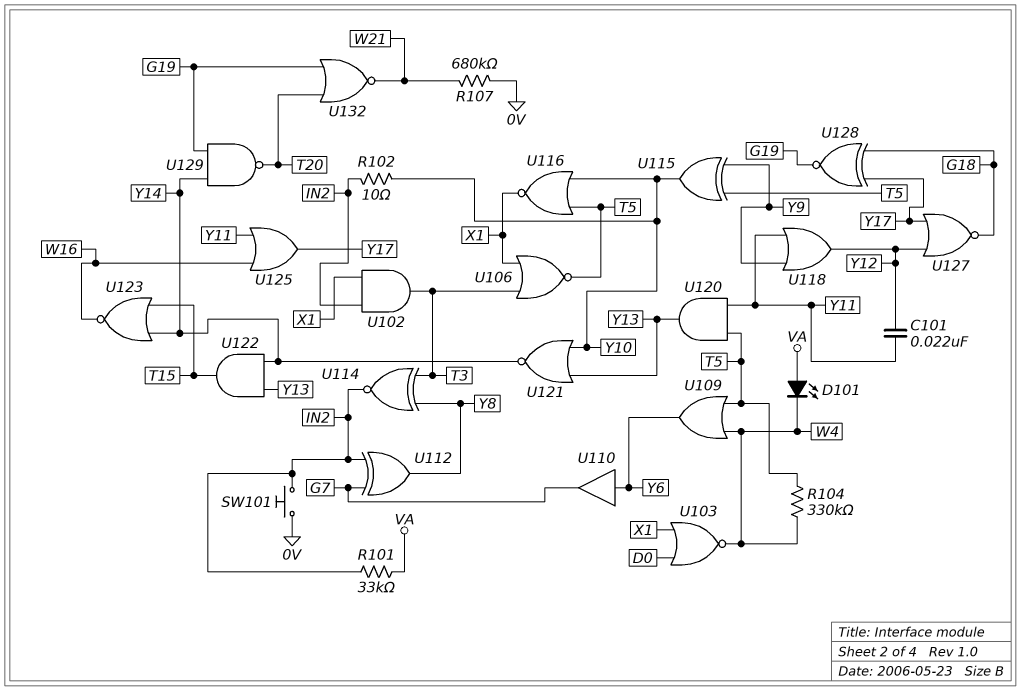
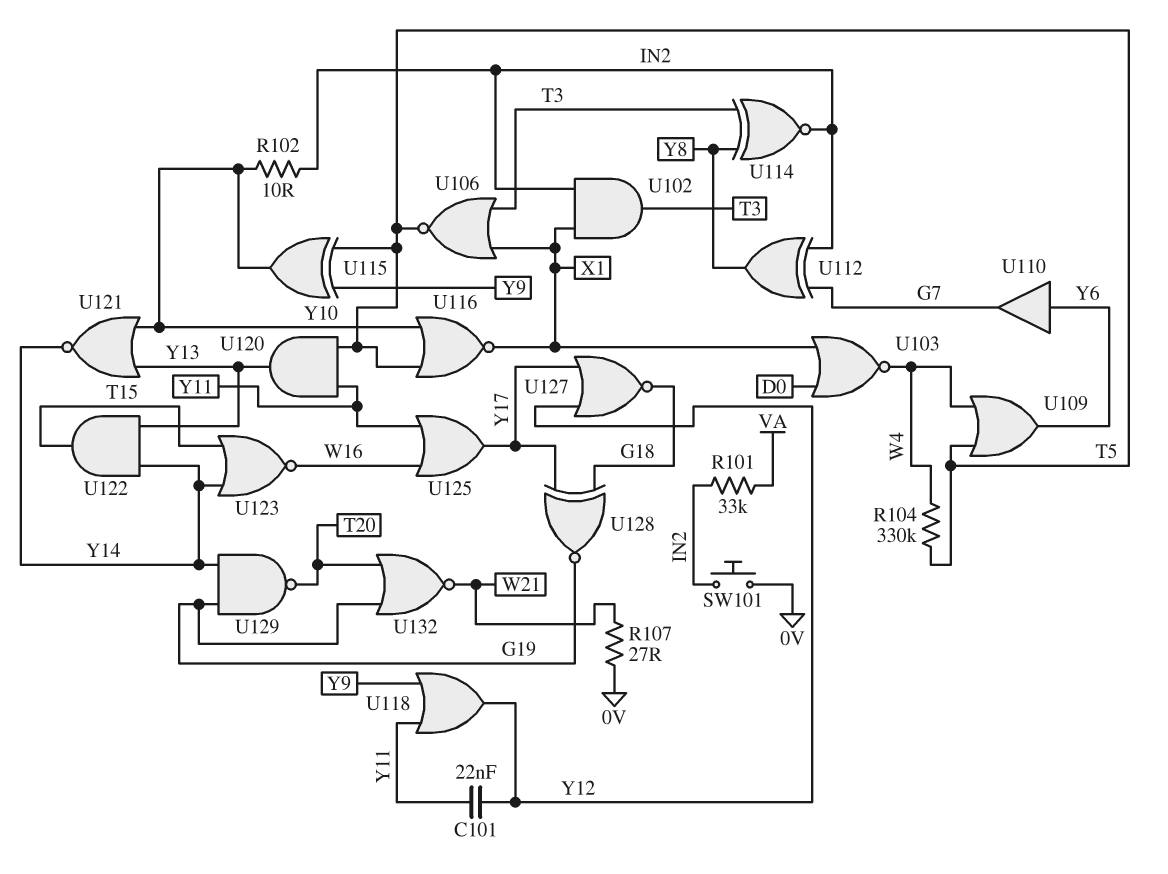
D101: LED (A VA, K W4) -> none
R107: 680k (0V, W21) -> 27 (0V, W21)

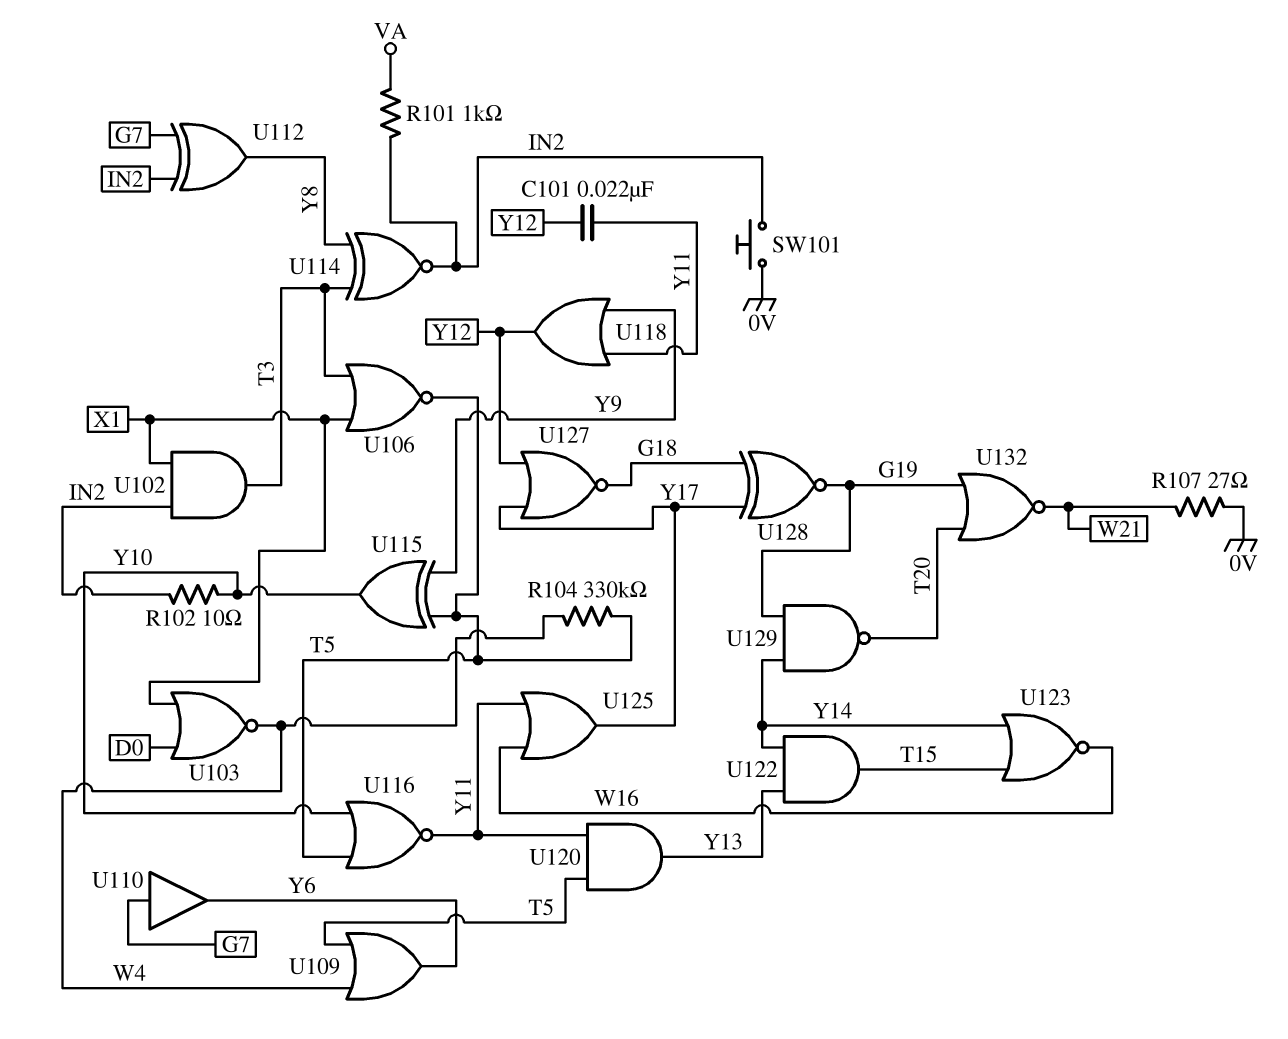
R101: 33k (IN2, VA) -> 1k (IN2, VA)
U110: buffer (in Y6, out G7) -> buffer (in G7, out Y6)
U116: NOR (in T5, in Y10, out X1) -> NOR (in T5, in Y10, out Y11)
U121: NOR (in Y10, in Y13, out Y14) -> none

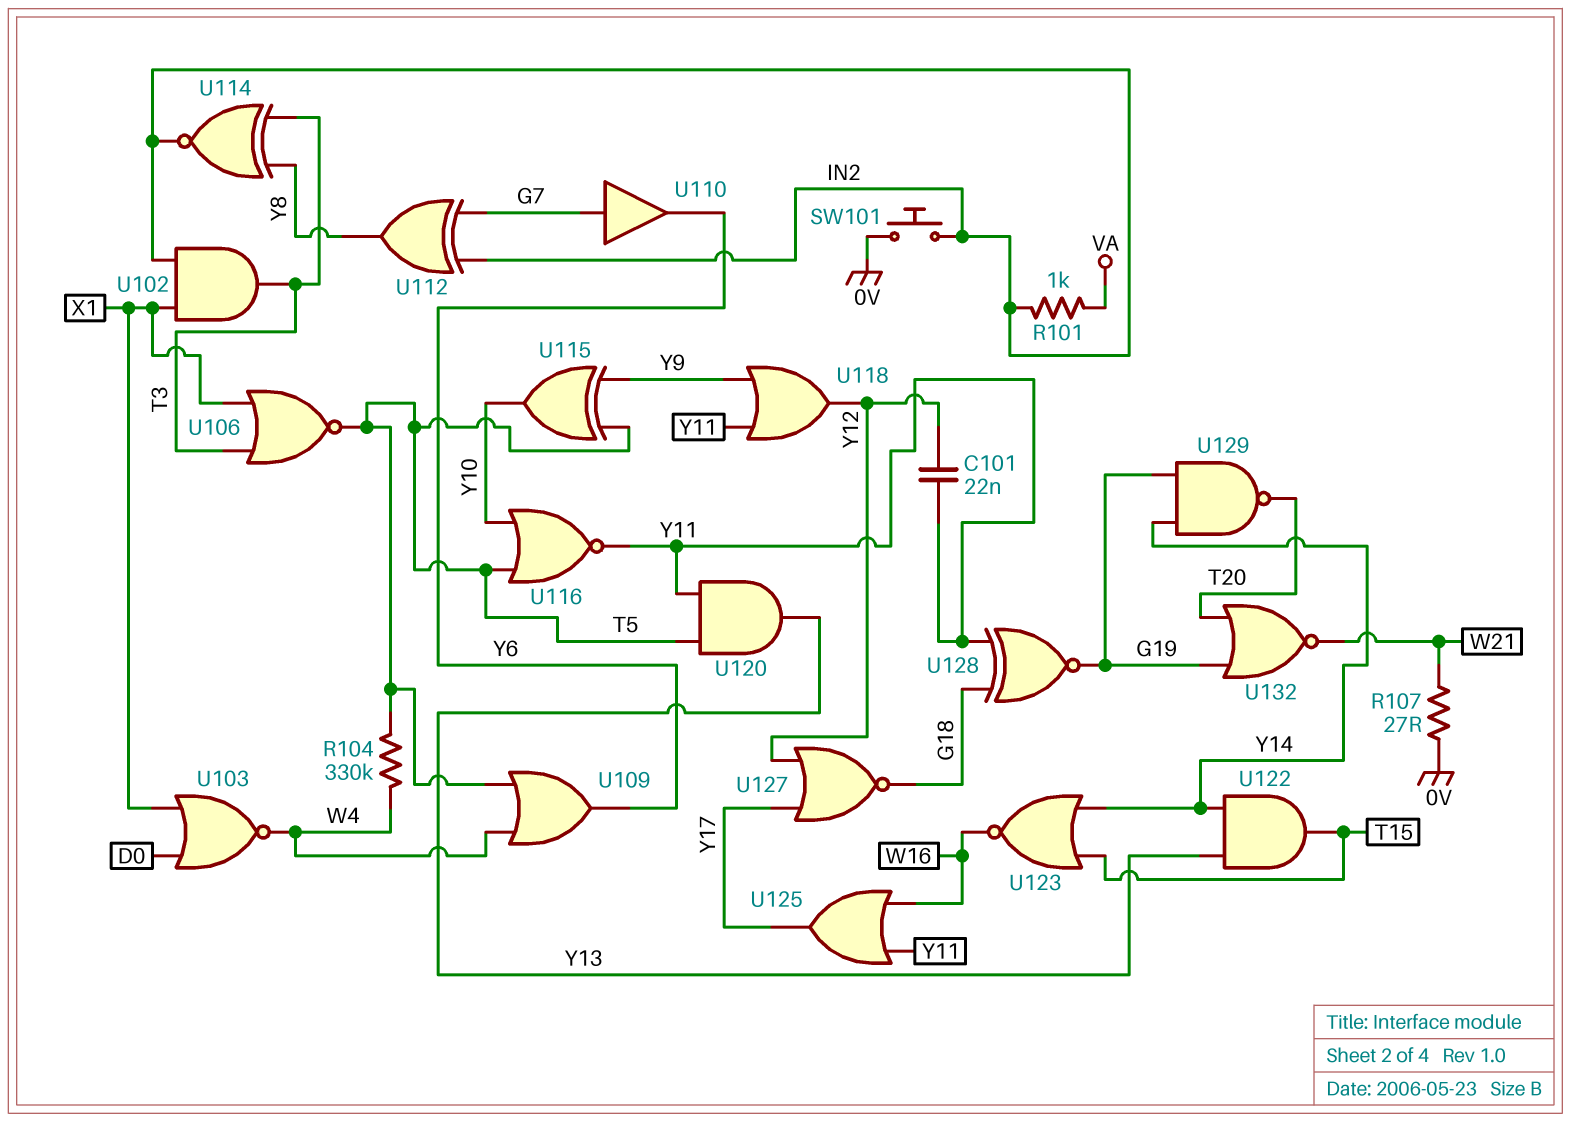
R102: 10 (IN2, Y10) -> none
U128: XNOR (in G18, in Y17, out G19) -> XNOR (in G18, in Y11, out G19)

